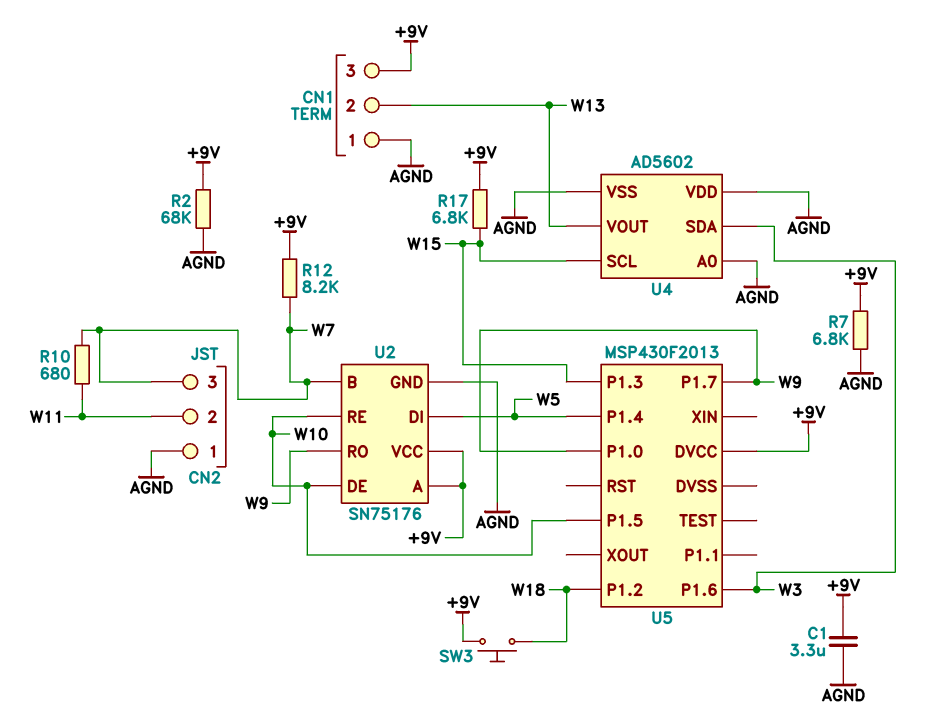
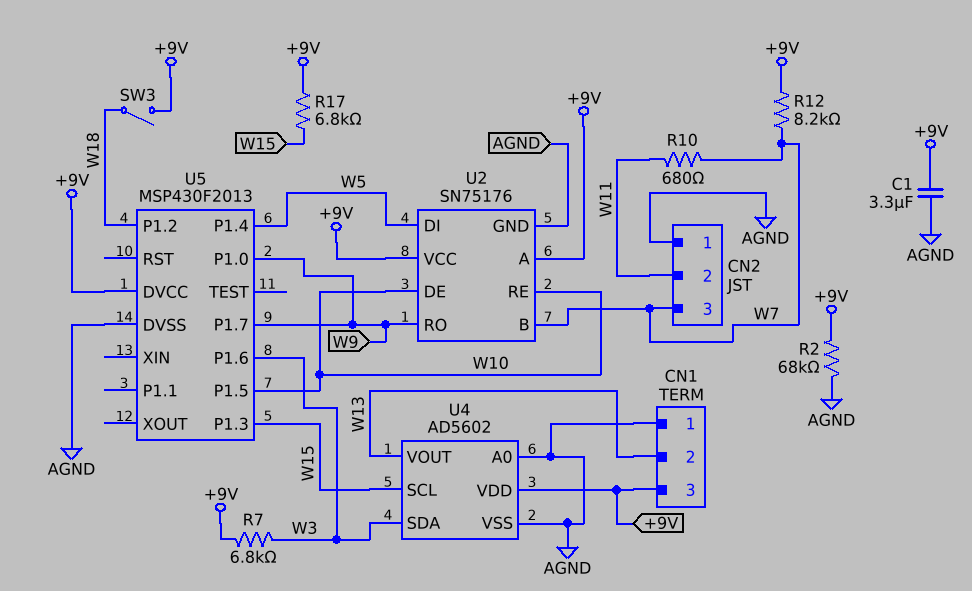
R7: 6.8k (+9V, AGND) -> 6.8k (+9V, W3)
SW3: button (+9V, W18) -> switch (+9V, W18)
U4 pin VDD: AGND -> +9V
U5 pin DVSS: none -> AGND

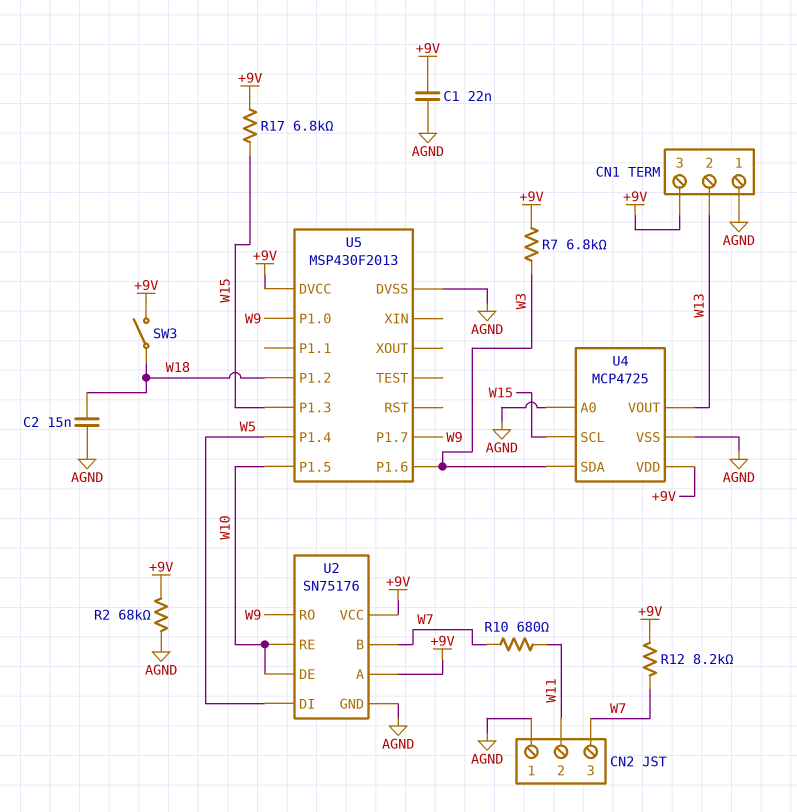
C1: 3.3uF (+9V, AGND) -> 22nF (+9V, AGND)
C2: none -> 15nF (AGND, W18)
U4: AD5602 -> MCP4725

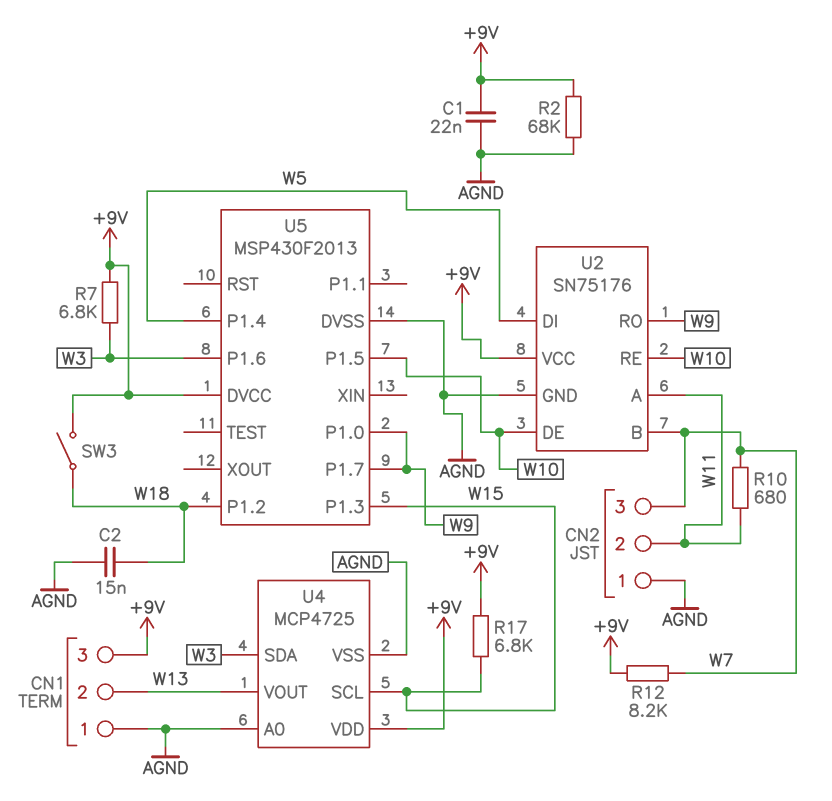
U2 pin A: +9V -> W11

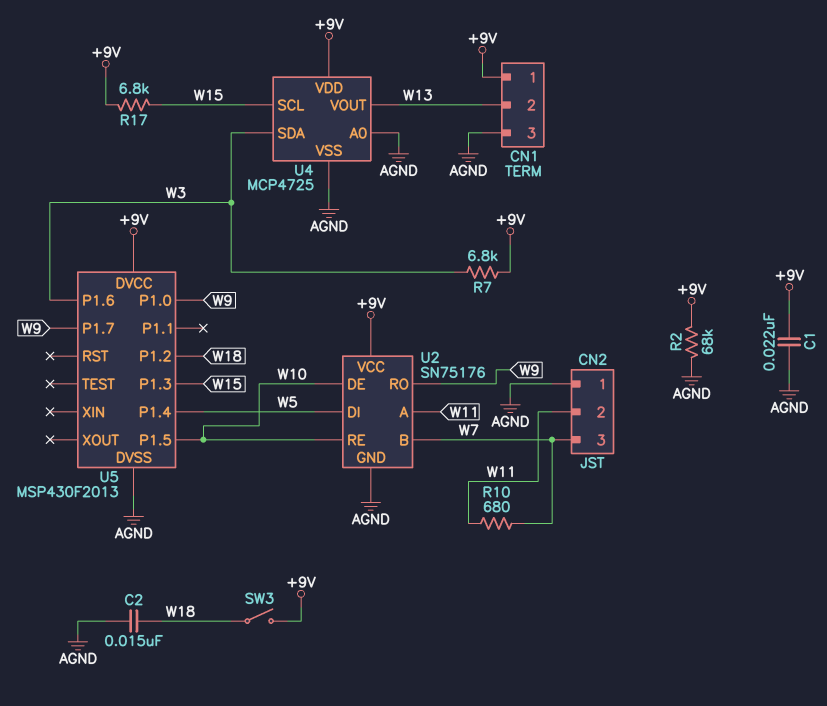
CN1 pin 1: AGND -> +9V
CN1 pin 3: +9V -> AGND
R12: 8.2k (+9V, W7) -> none

